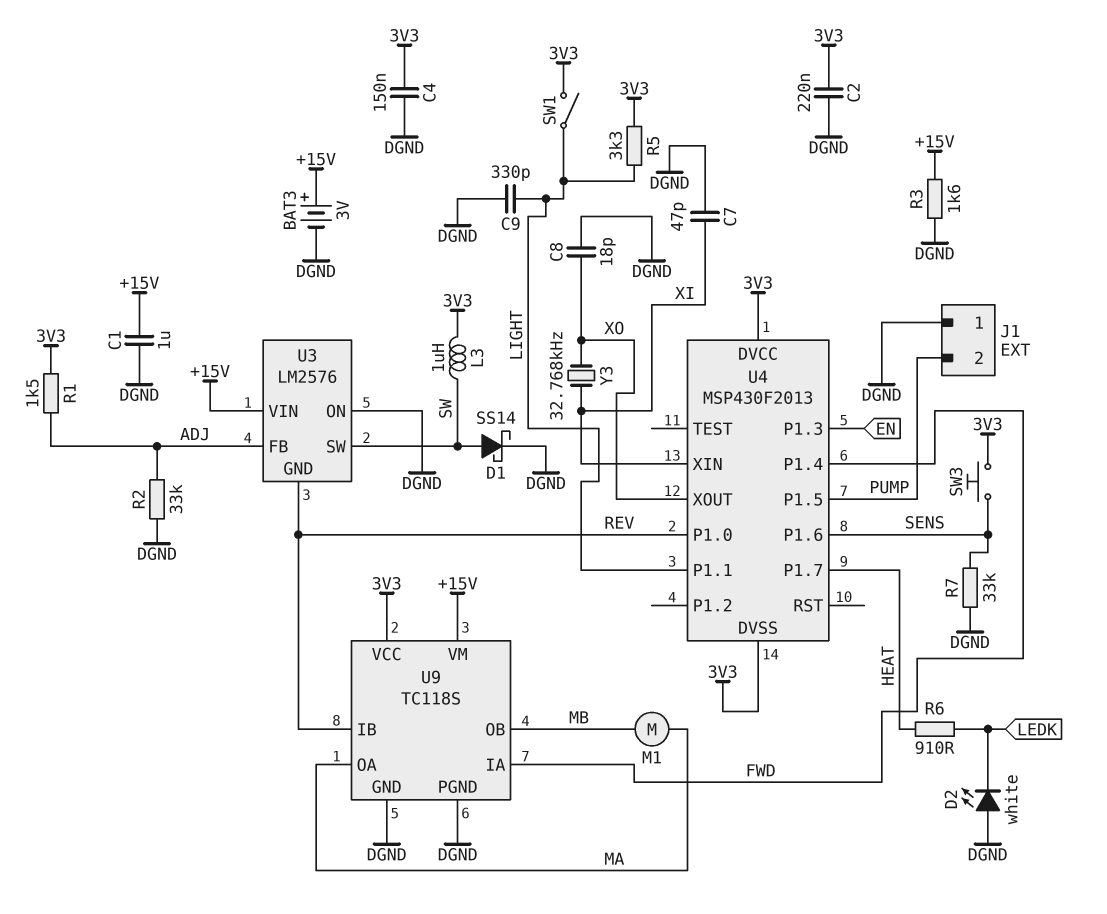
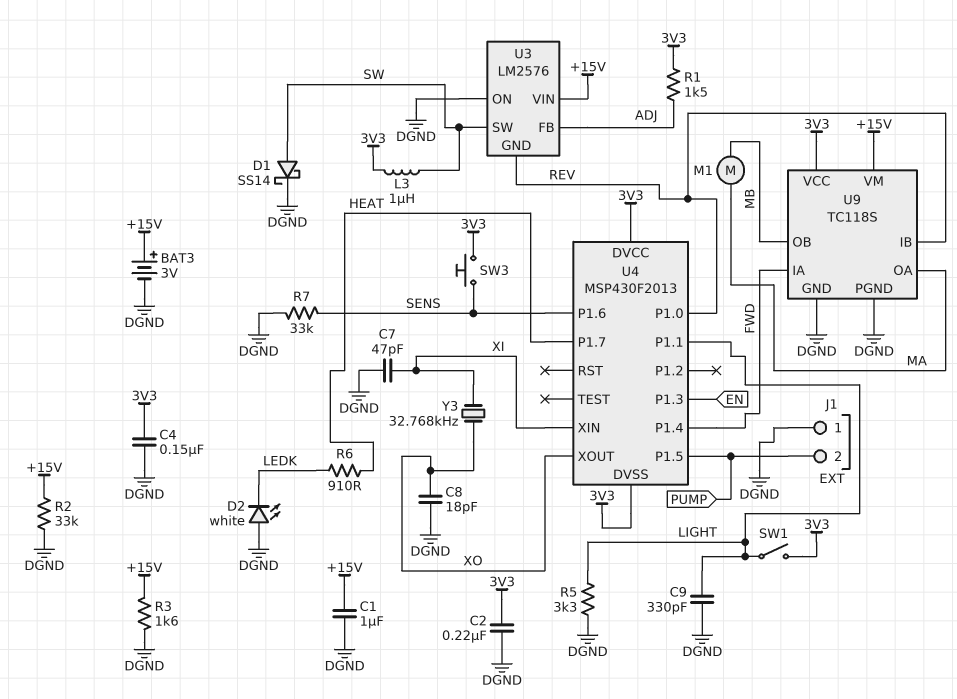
R2: 33k (ADJ, DGND) -> 33k (+15V, DGND)
R5: 3.3k (3V3, LIGHT) -> 3.3k (DGND, LIGHT)

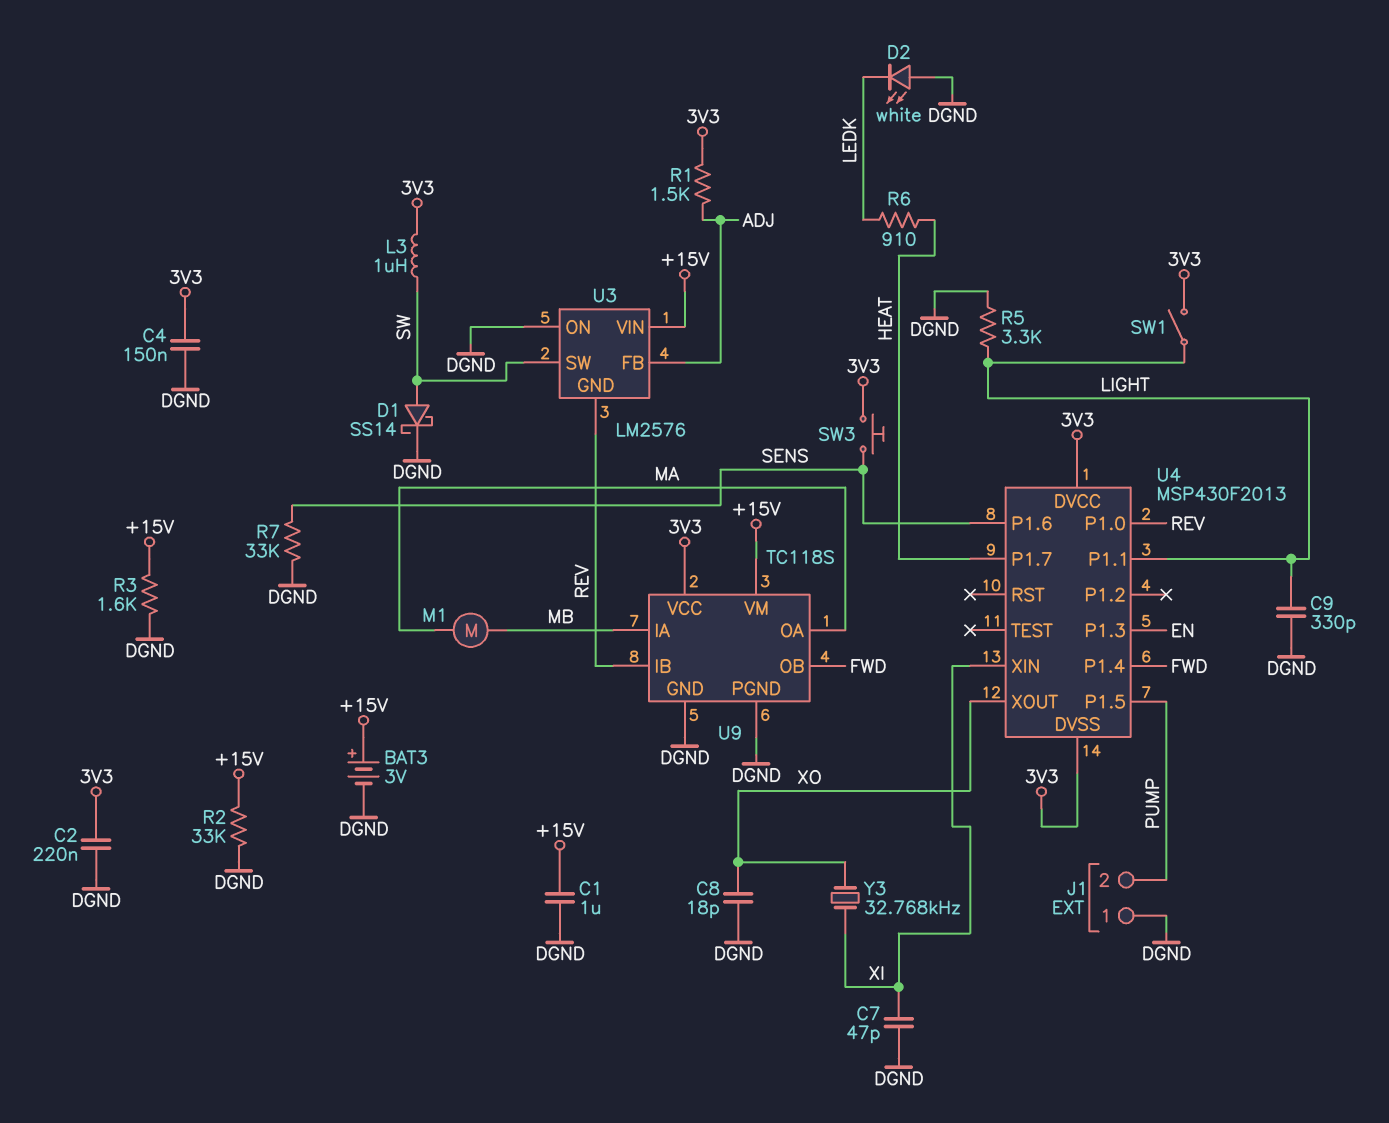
U9 pin IA: FWD -> MB
U9 pin OB: MB -> FWD

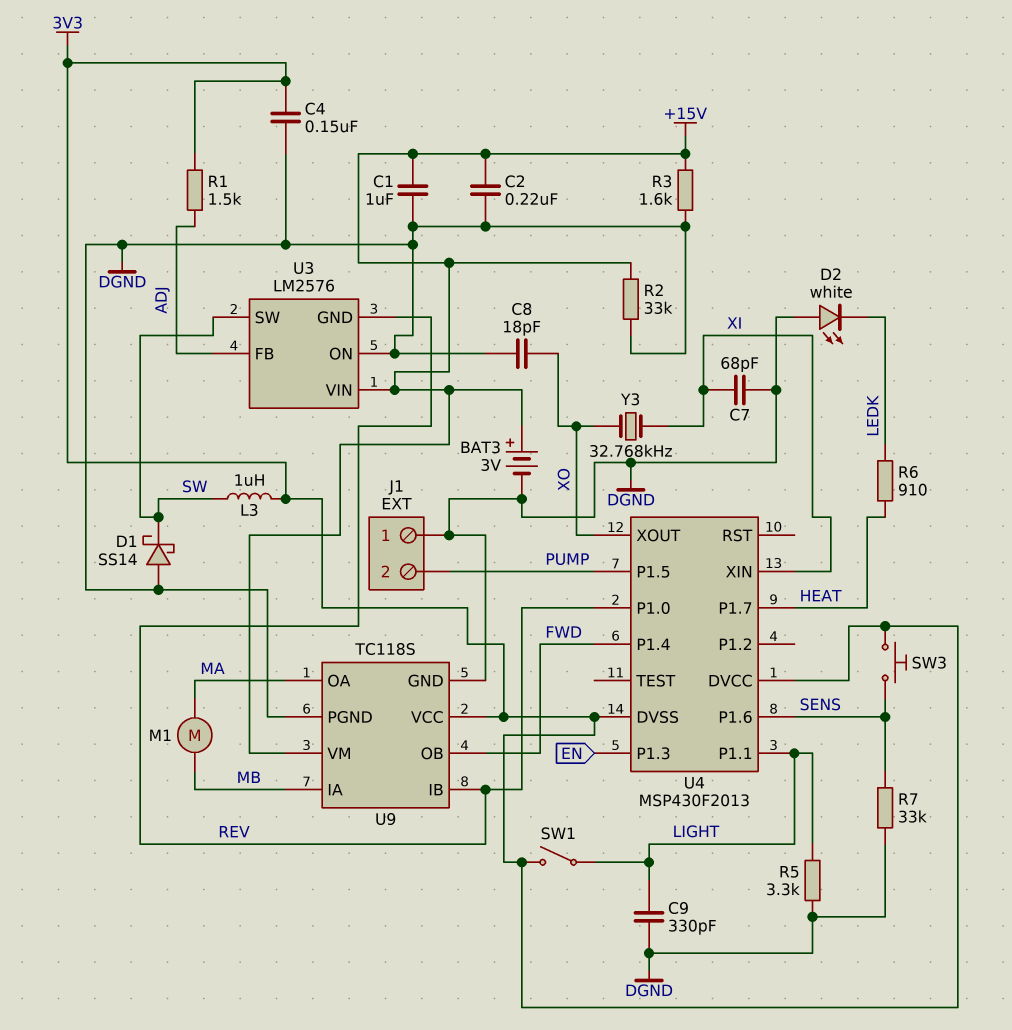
C2: 220nF (3V3, DGND) -> 220nF (+15V, DGND)
C7: 47pF (DGND, XI) -> 68pF (DGND, XI)
D1: schottky SS14 (A SW, K DGND) -> schottky SS14 (A DGND, K SW)

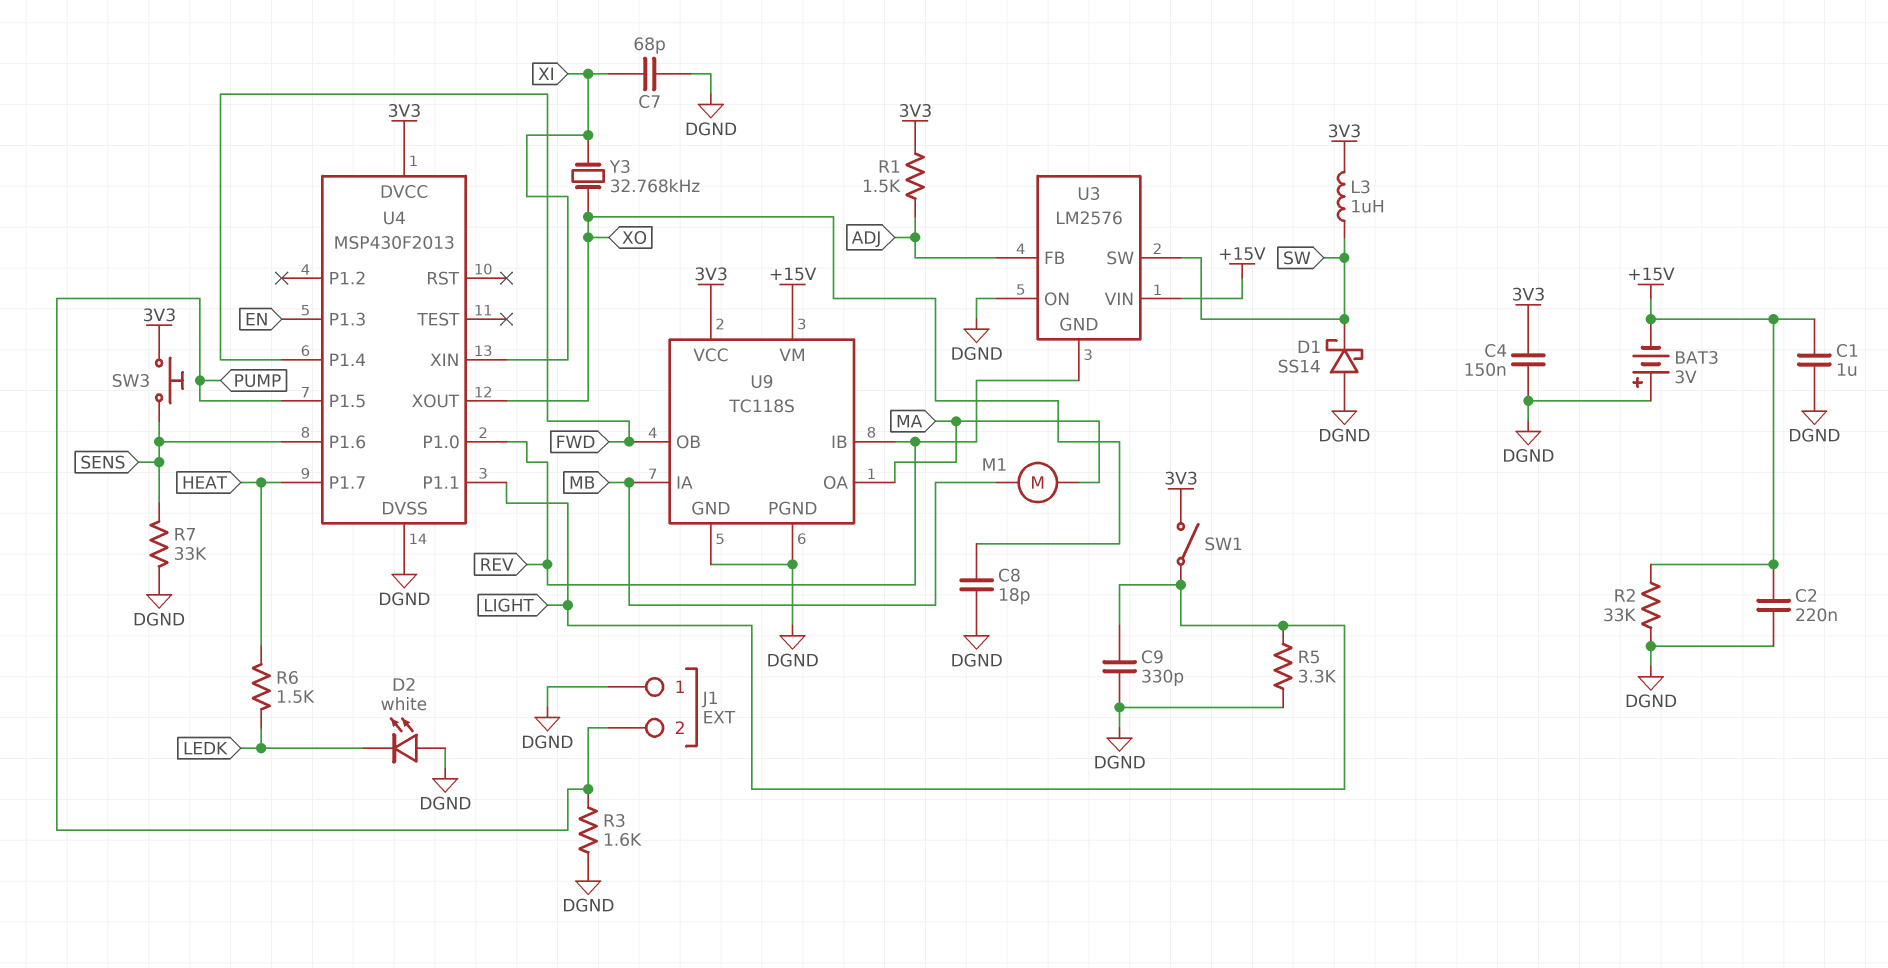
BAT3: 3V (plus +15V, minus DGND) -> 3V (plus DGND, minus +15V)
R3: 1.6k (+15V, DGND) -> 1.6k (DGND, PUMP)
R6: 910 (HEAT, LEDK) -> 1.5k (HEAT, LEDK)
U4 pin DVSS: 3V3 -> DGND

